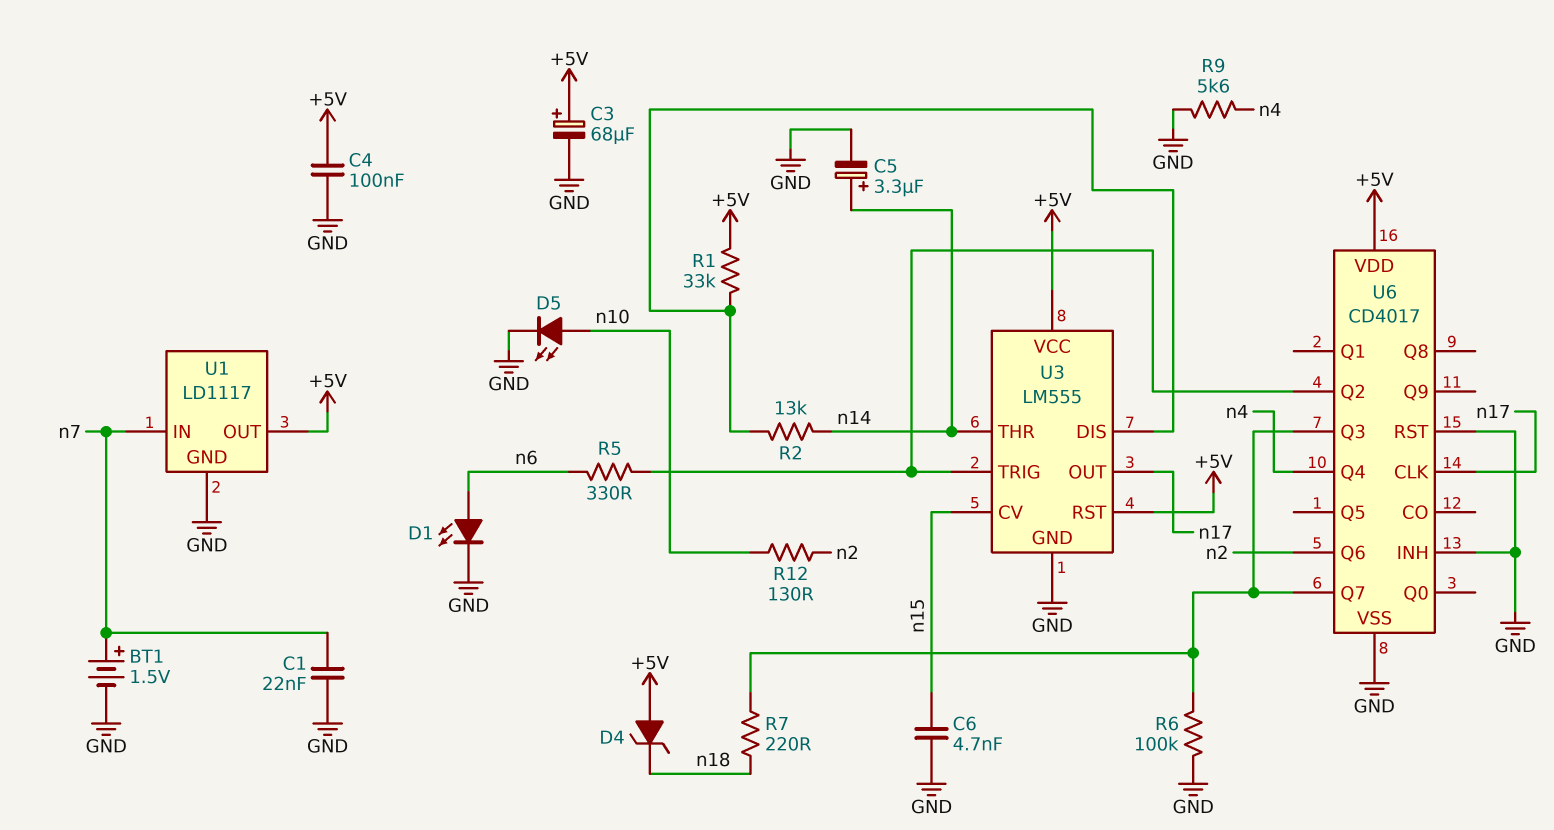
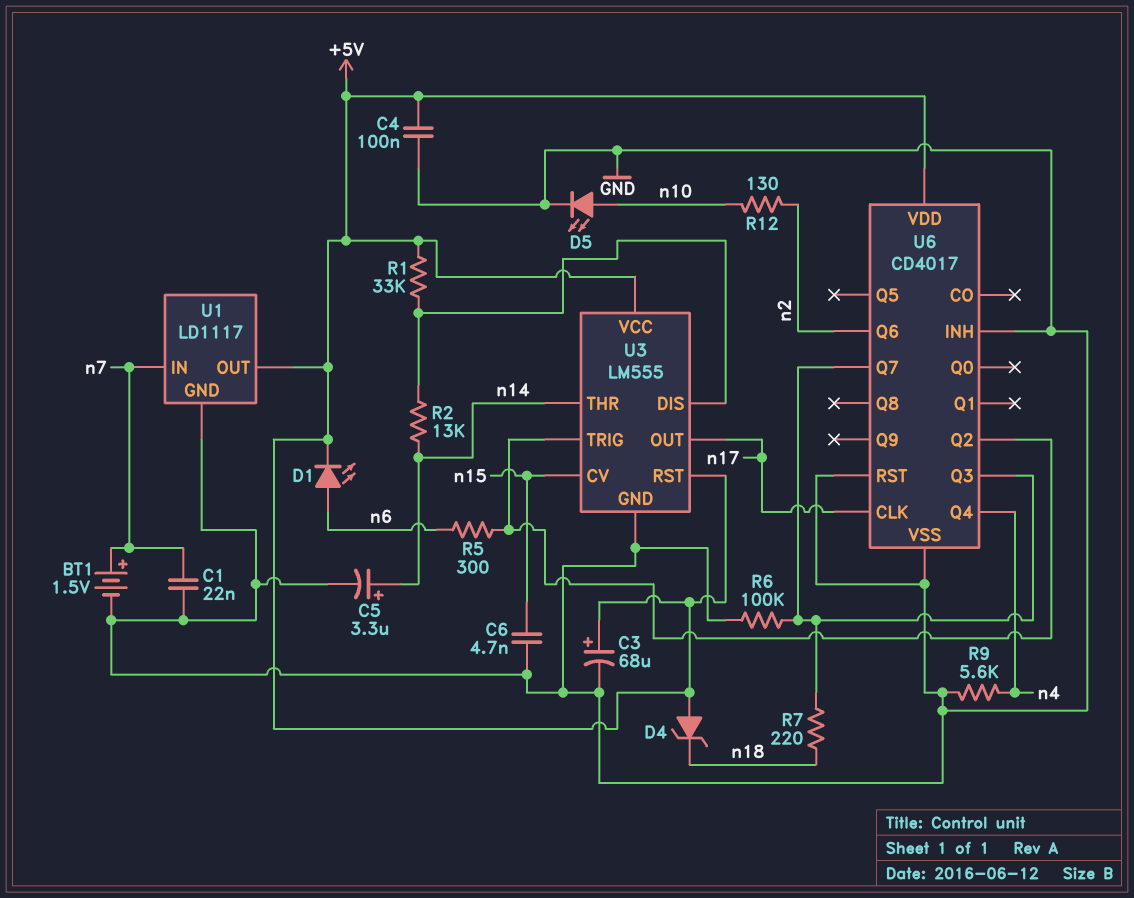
D1: LED (A n6, K GND) -> LED (A n6, K +5V)
R5: 330 (U3/TRIG, n6) -> 300 (U3/TRIG, n6)

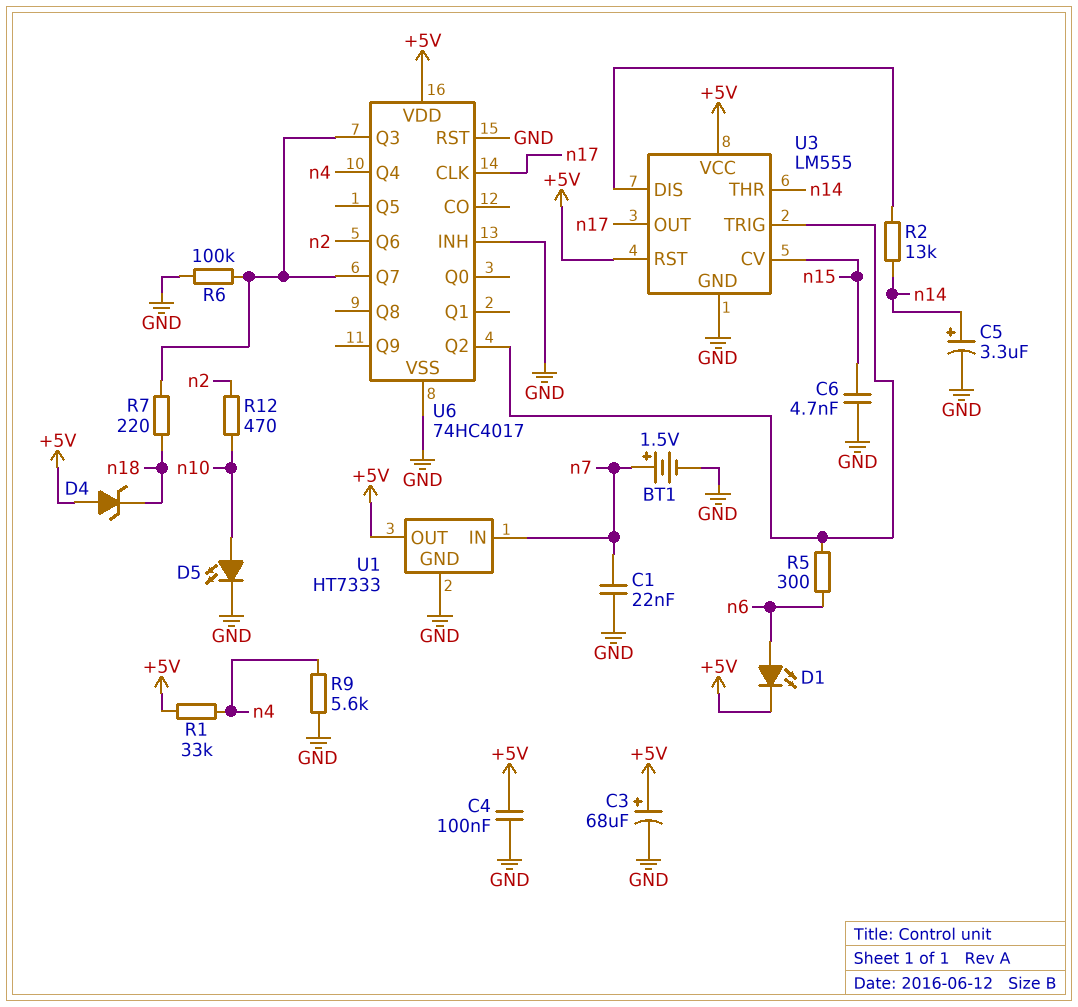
R1: 33k (+5V, U3/DIS) -> 33k (+5V, n4)
R12: 130 (n2, n10) -> 470 (n2, n10)
U1: LD1117 -> HT7333
U6: CD4017 -> 74HC4017

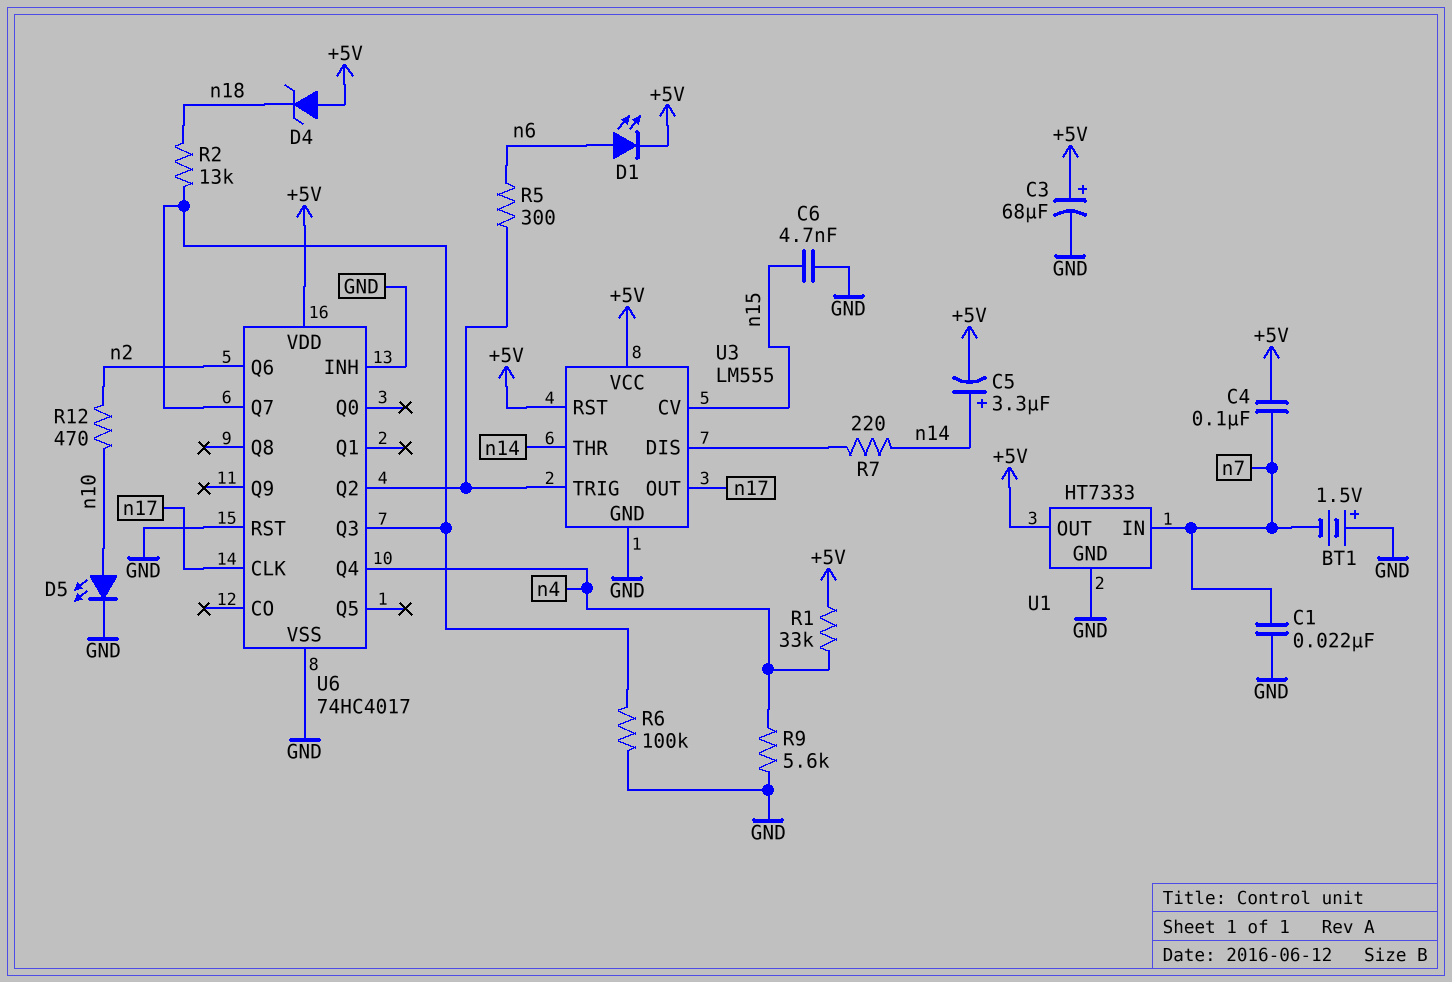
BT1: 1.5V (plus n7, minus GND) -> 1.5V (plus GND, minus n7)
C4: 100nF (+5V, GND) -> 100nF (+5V, n7)
C5: 3.3uF (plus n14, minus GND) -> 3.3uF (plus n14, minus +5V)
R2: 13k (U3/DIS, n14) -> 13k (U6/Q3, n18)
R7: 220 (U6/Q3, n18) -> 220 (U3/DIS, n14)

